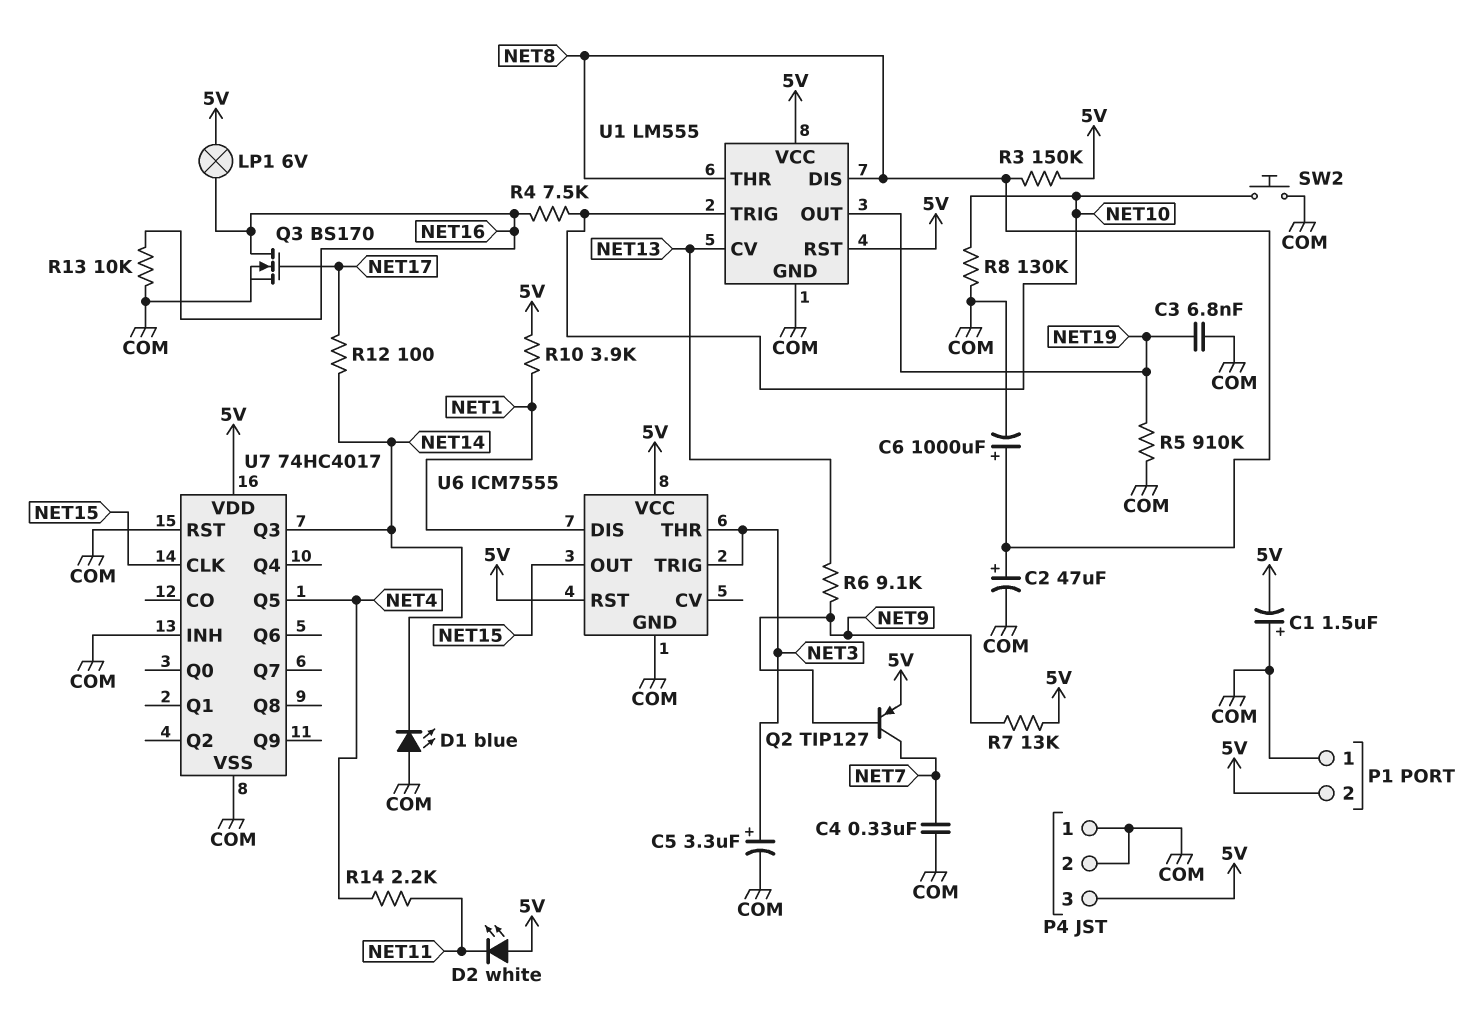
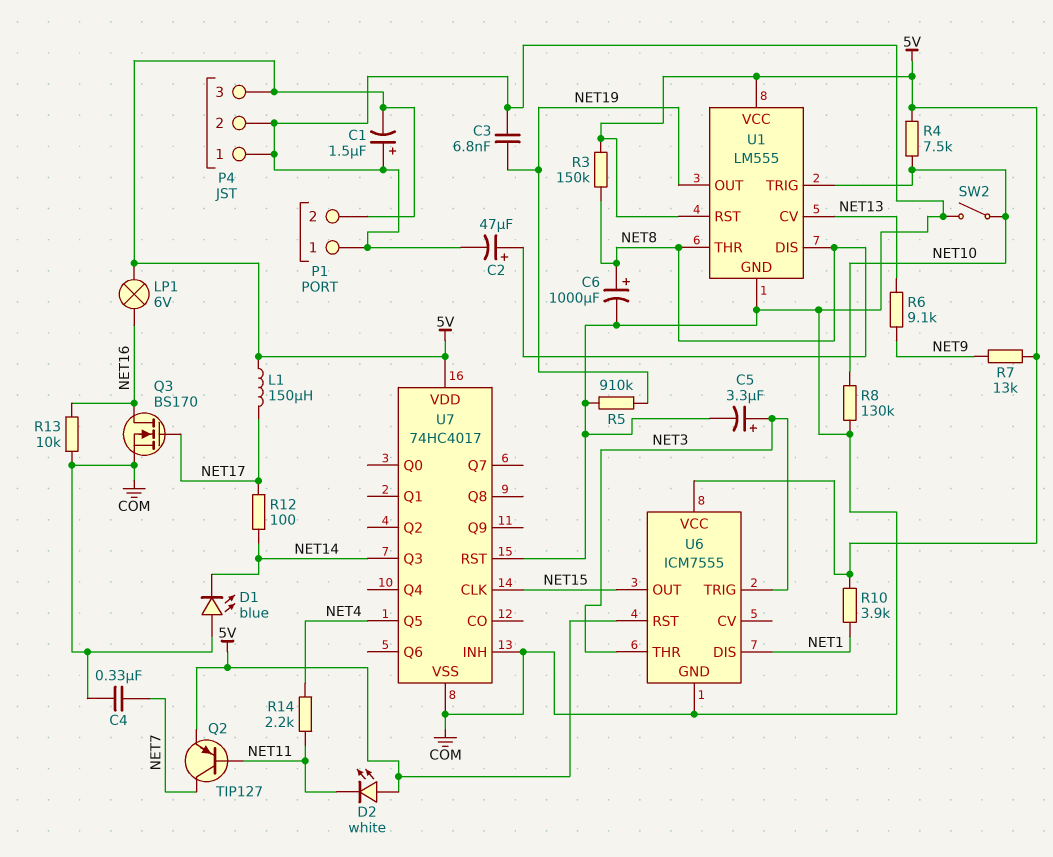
L1: none -> 150uH (5V, NET17)
Q2: PNP TIP127 (B NET9, C NET7, E 5V) -> PNP TIP127 (B NET11, C NET7, E 5V)
R4: 7.5k (NET10, NET16) -> 7.5k (5V, NET10)
SW2: button (COM, NET10) -> switch (COM, NET10)

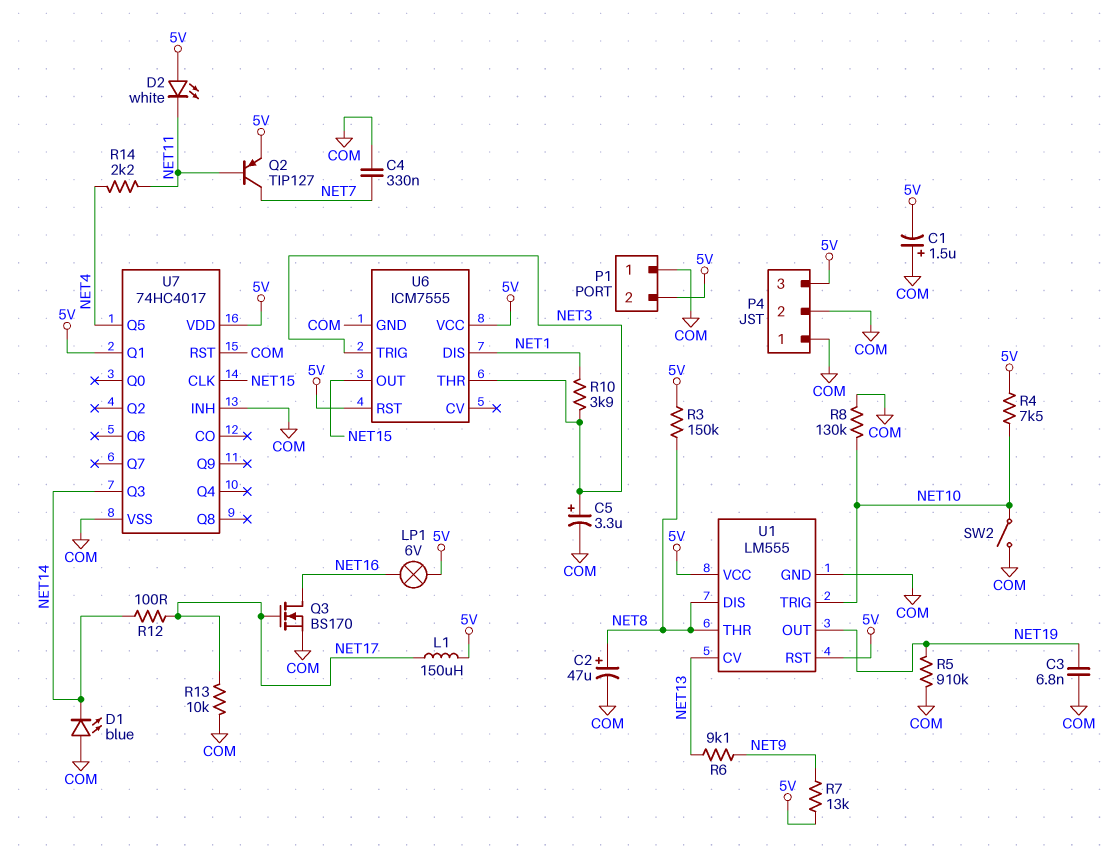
C6: 1000uF (plus NET8, minus COM) -> none
R10: 3.9k (5V, NET1) -> 3.9k (NET1, NET3)
R13: 10k (COM, NET16) -> 10k (COM, NET17)
U7 pin Q1: none -> 5V

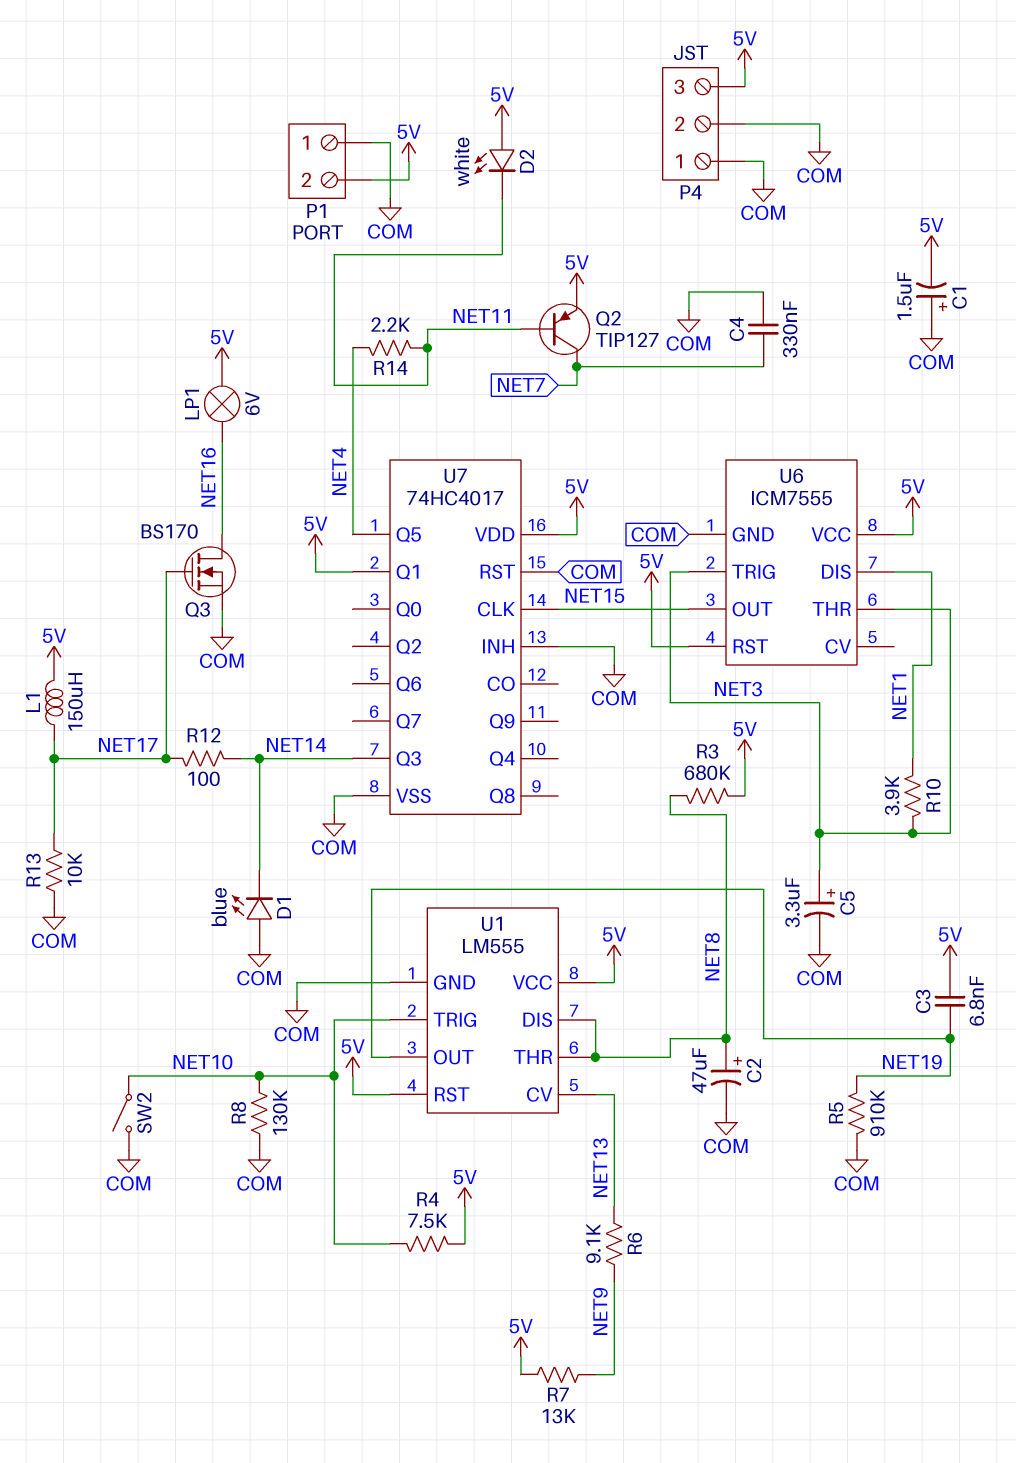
C3: 6.8nF (COM, NET19) -> 6.8nF (5V, NET19)
R3: 150k (5V, NET8) -> 680k (5V, NET8)

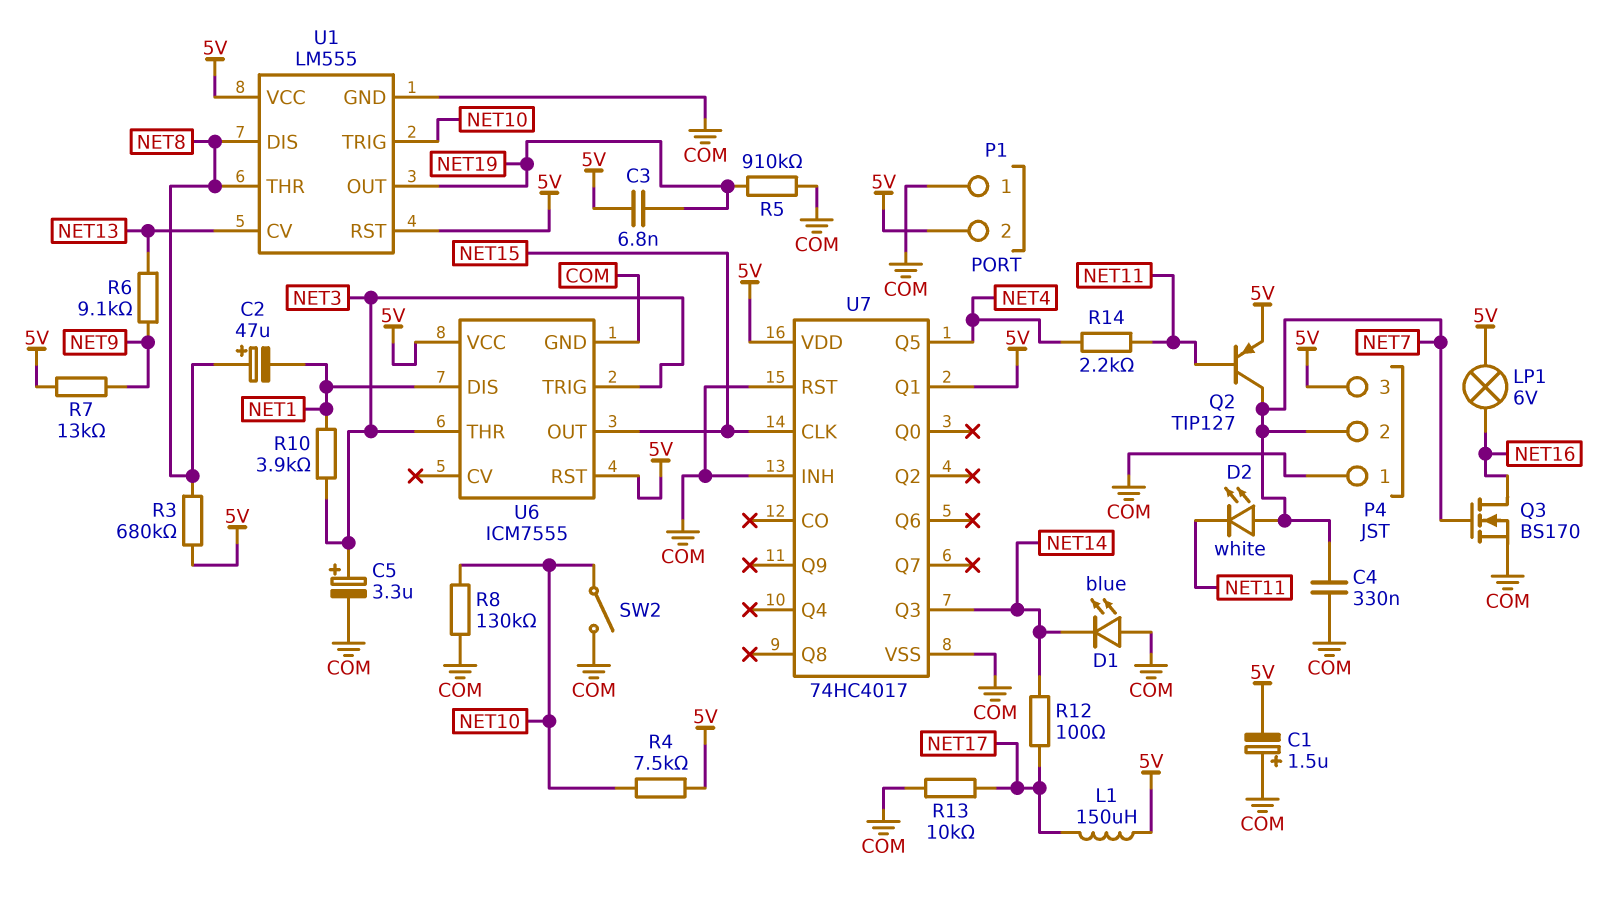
C2: 47uF (plus NET8, minus COM) -> 47uF (plus NET8, minus NET1)
D2: LED white (A 5V, K NET11) -> LED white (A NET7, K NET11)
P4 pin 2: COM -> NET7
Q3: NMOS BS170 (G NET17, D NET16, S COM) -> NMOS BS170 (G NET7, D NET16, S COM)

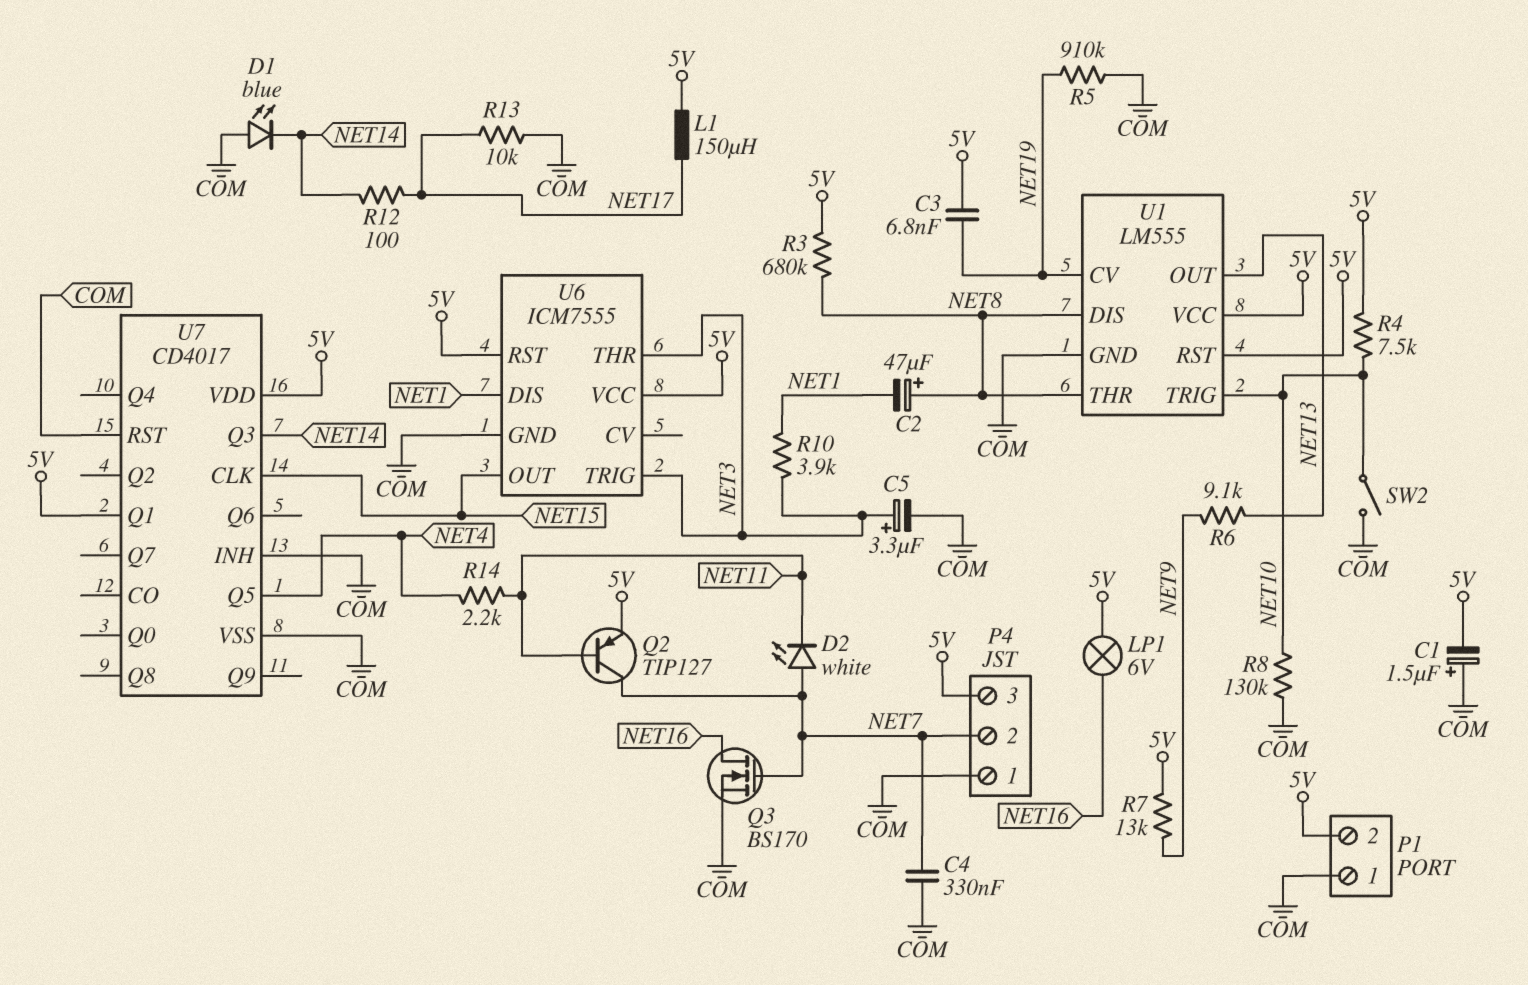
U1 pin CV: NET13 -> NET19
U1 pin OUT: NET19 -> NET13
U7: 74HC4017 -> CD4017

